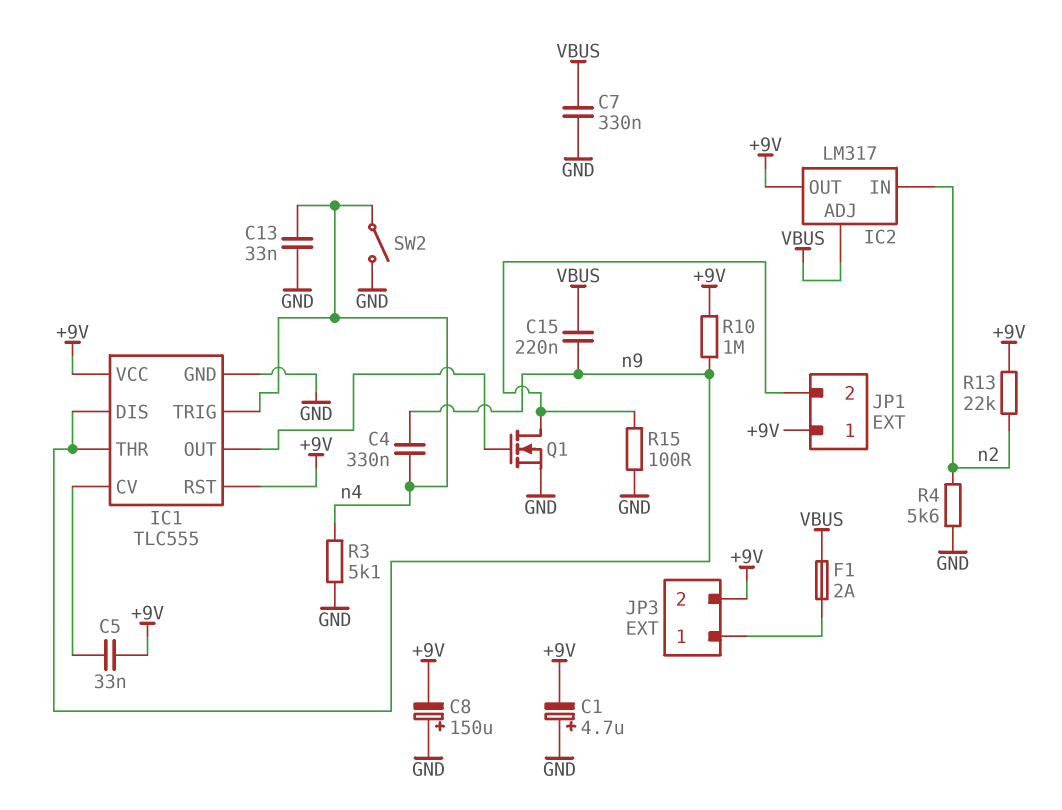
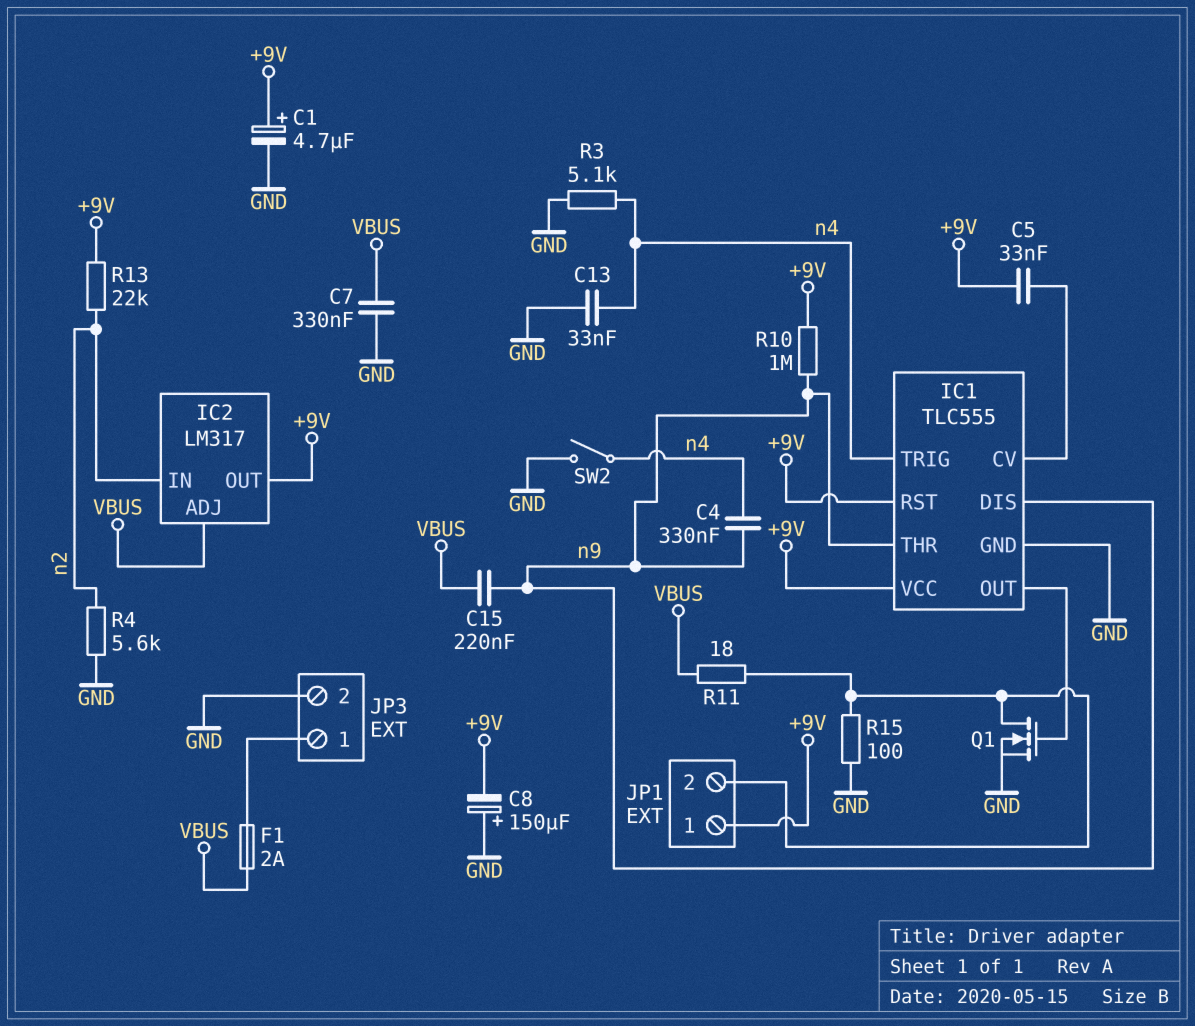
C1: 4.7uF (plus GND, minus +9V) -> 4.7uF (plus +9V, minus GND)
JP3 pin 2: +9V -> GND
R11: none -> 18 (JP1/2, VBUS)

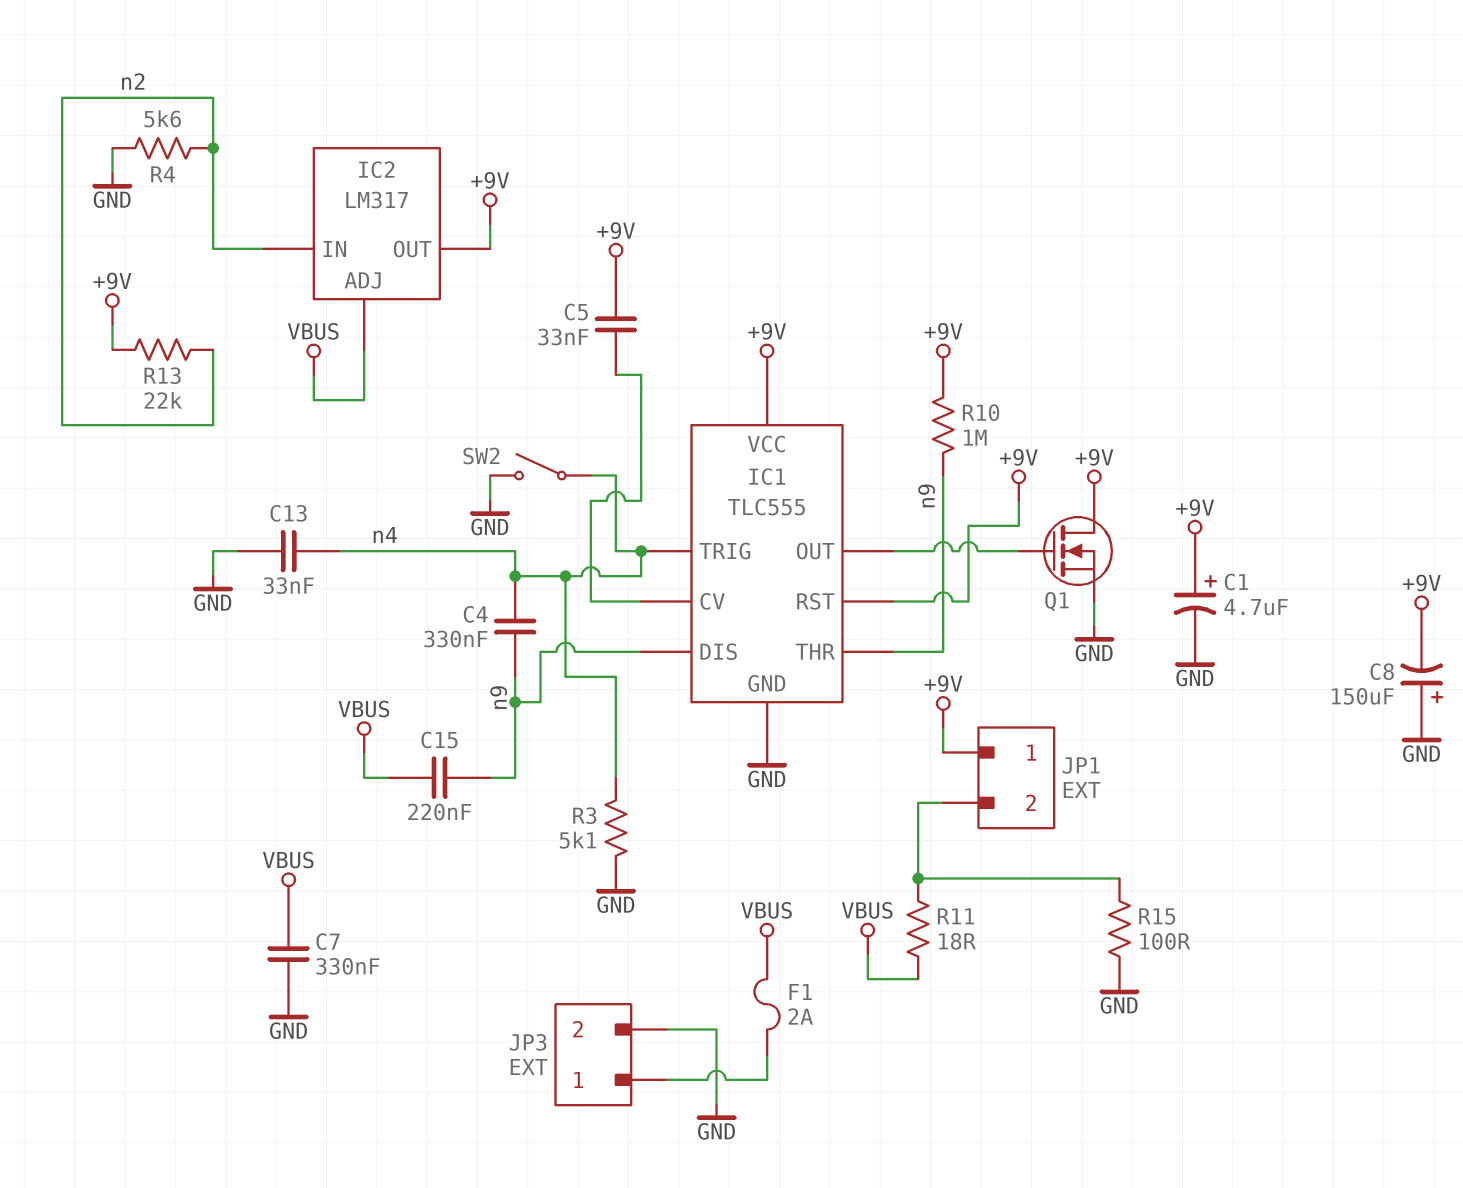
Q1: NMOS (G IC1/OUT, D JP1/2, S GND) -> NMOS (G IC1/OUT, D +9V, S GND)

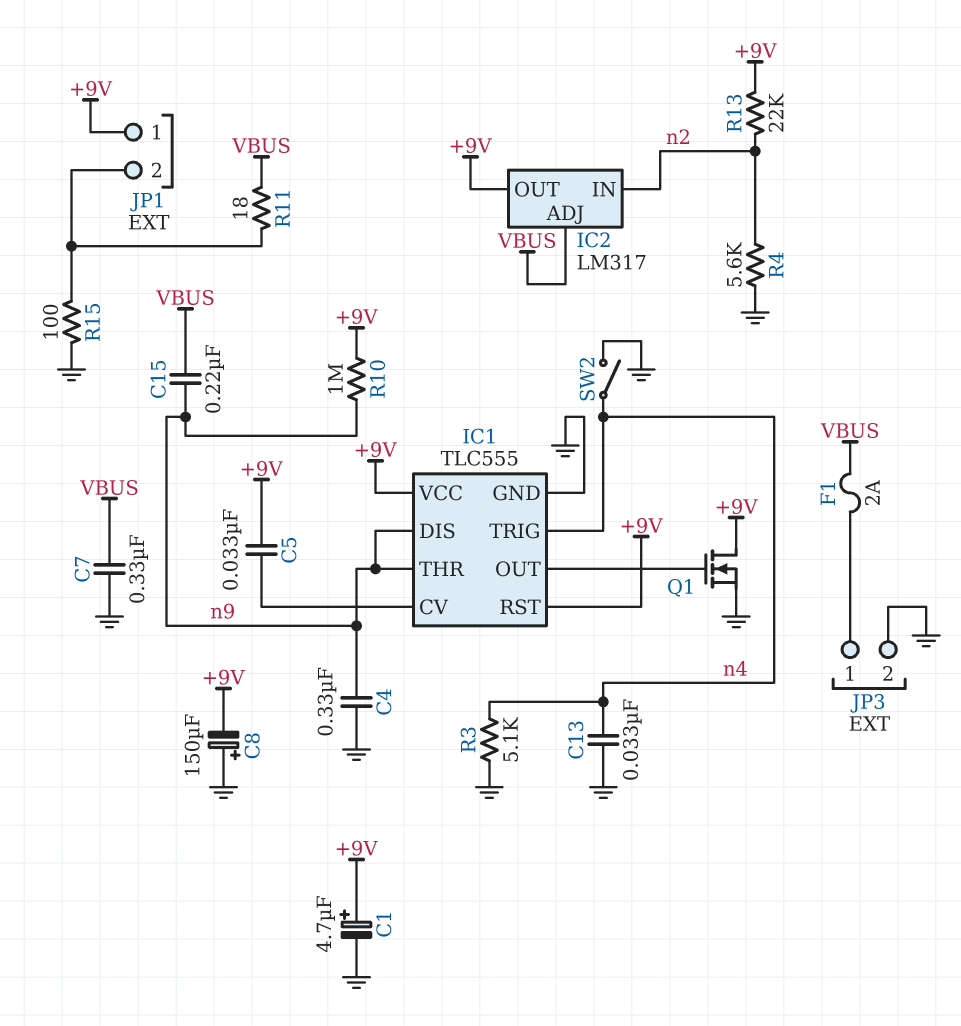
C4: 330nF (n4, n9) -> 330nF (GND, n9)

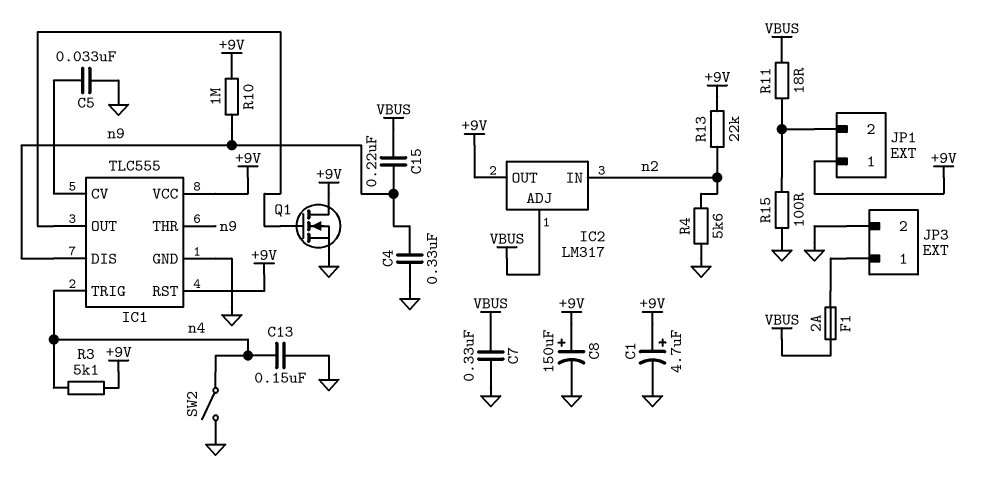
C5: 33nF (+9V, IC1/CV) -> 33nF (GND, IC1/CV)
C8: 150uF (plus GND, minus +9V) -> 150uF (plus +9V, minus GND)
C13: 33nF (GND, n4) -> 150nF (GND, n4)
R3: 5.1k (GND, n4) -> 5.1k (+9V, n4)

